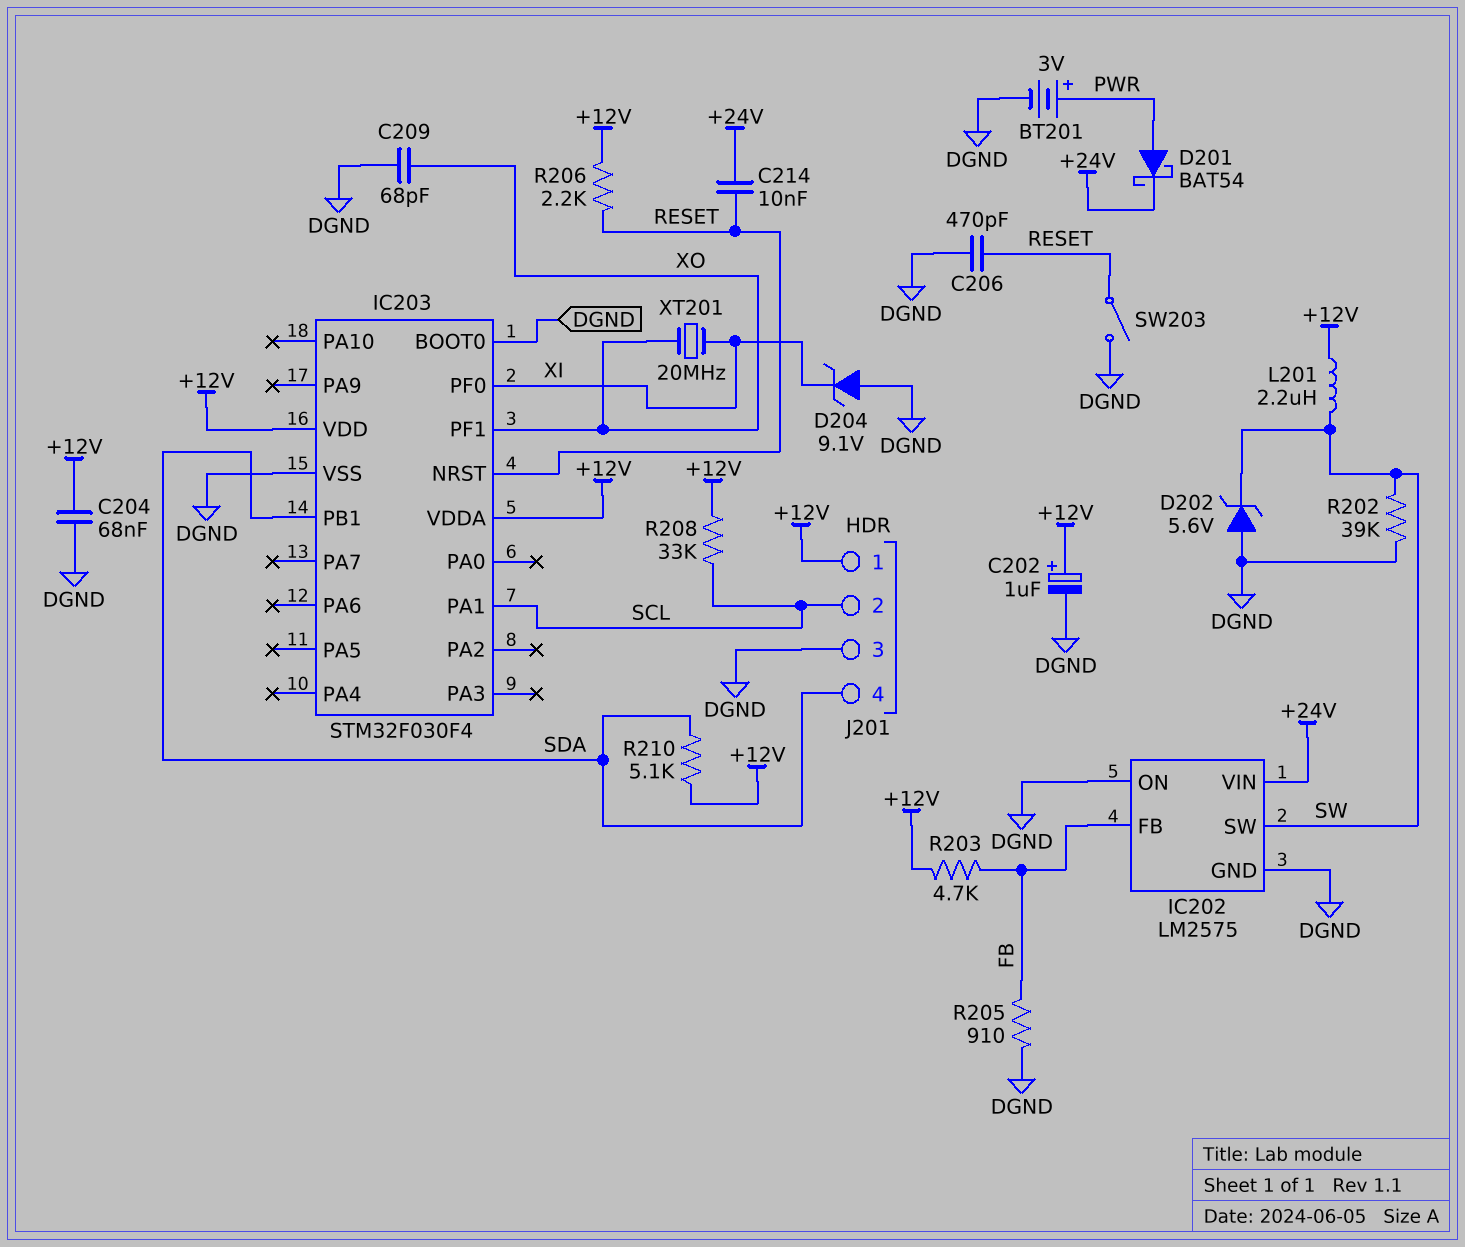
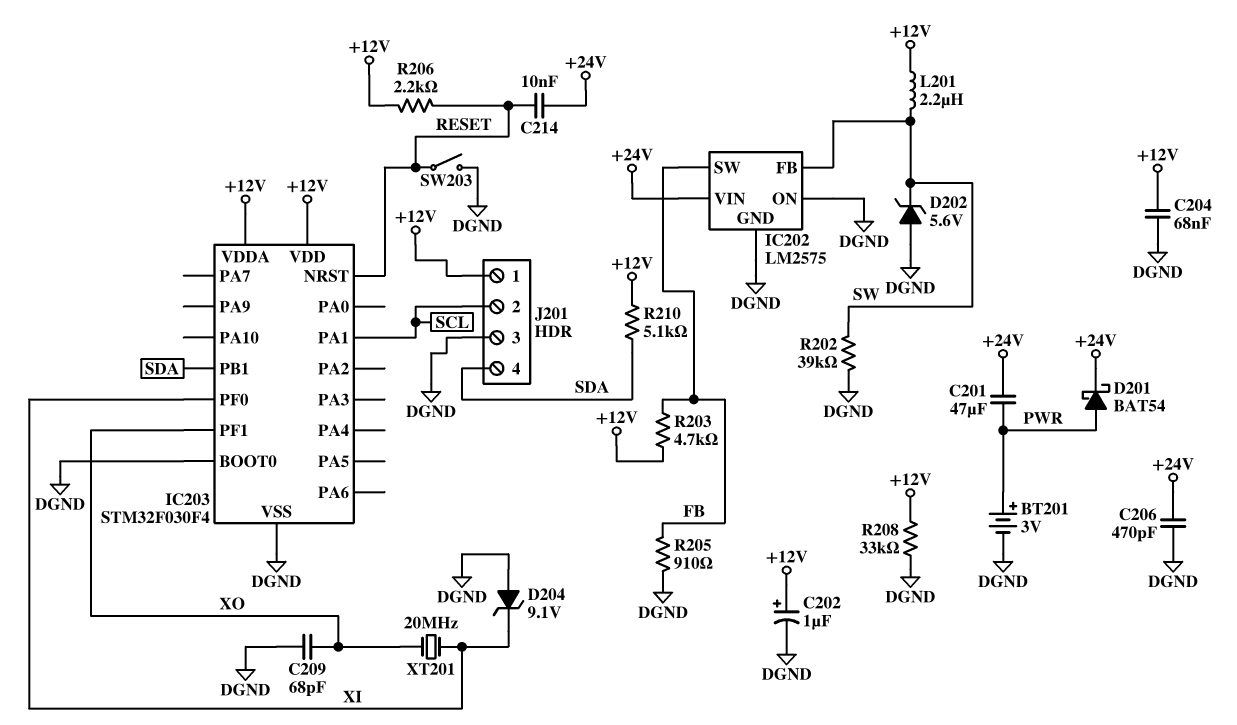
C201: none -> 47uF (+24V, PWR)
C206: 470pF (DGND, RESET) -> 470pF (+24V, DGND)
IC202 pin FB: FB -> SW
IC202 pin SW: SW -> FB
R208: 33k (+12V, SCL) -> 33k (+12V, DGND)

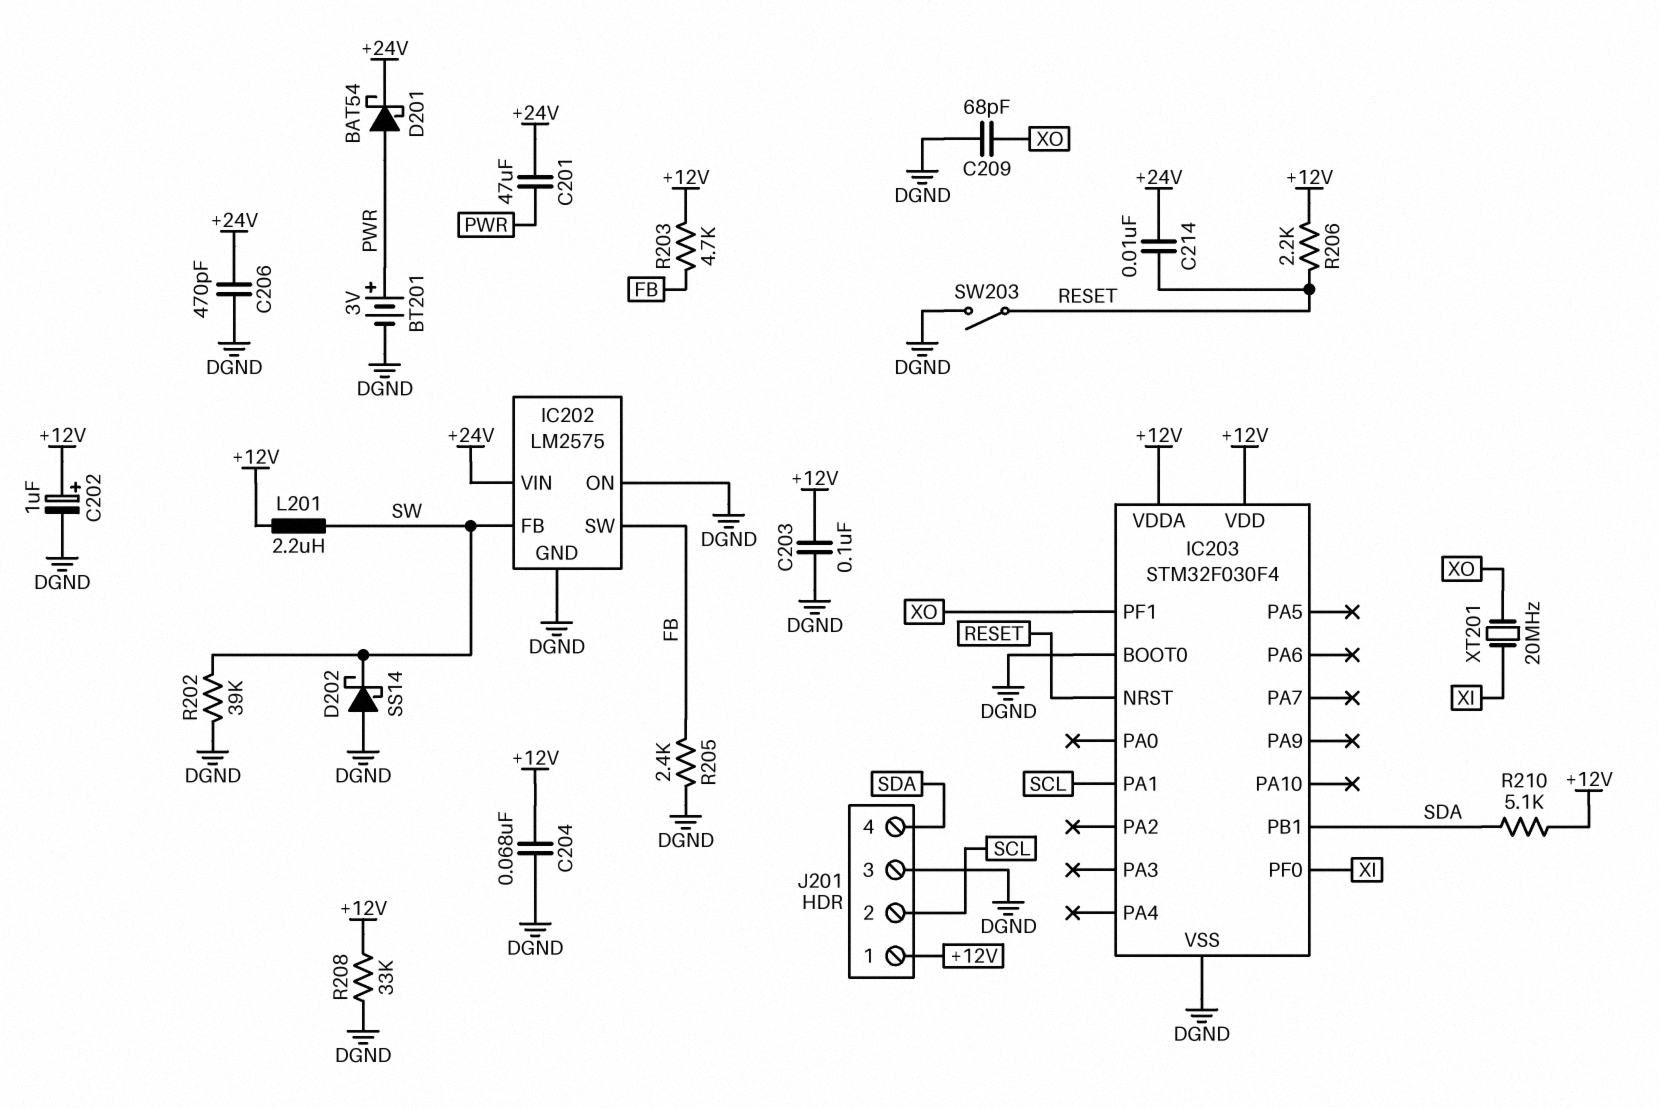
C203: none -> 100nF (+12V, DGND)
D202: zener 5.6V (A DGND, K SW) -> schottky SS14 (A DGND, K SW)
D204: zener 9.1V (A DGND, K XI) -> none
R205: 910 (DGND, FB) -> 2.4k (DGND, FB)

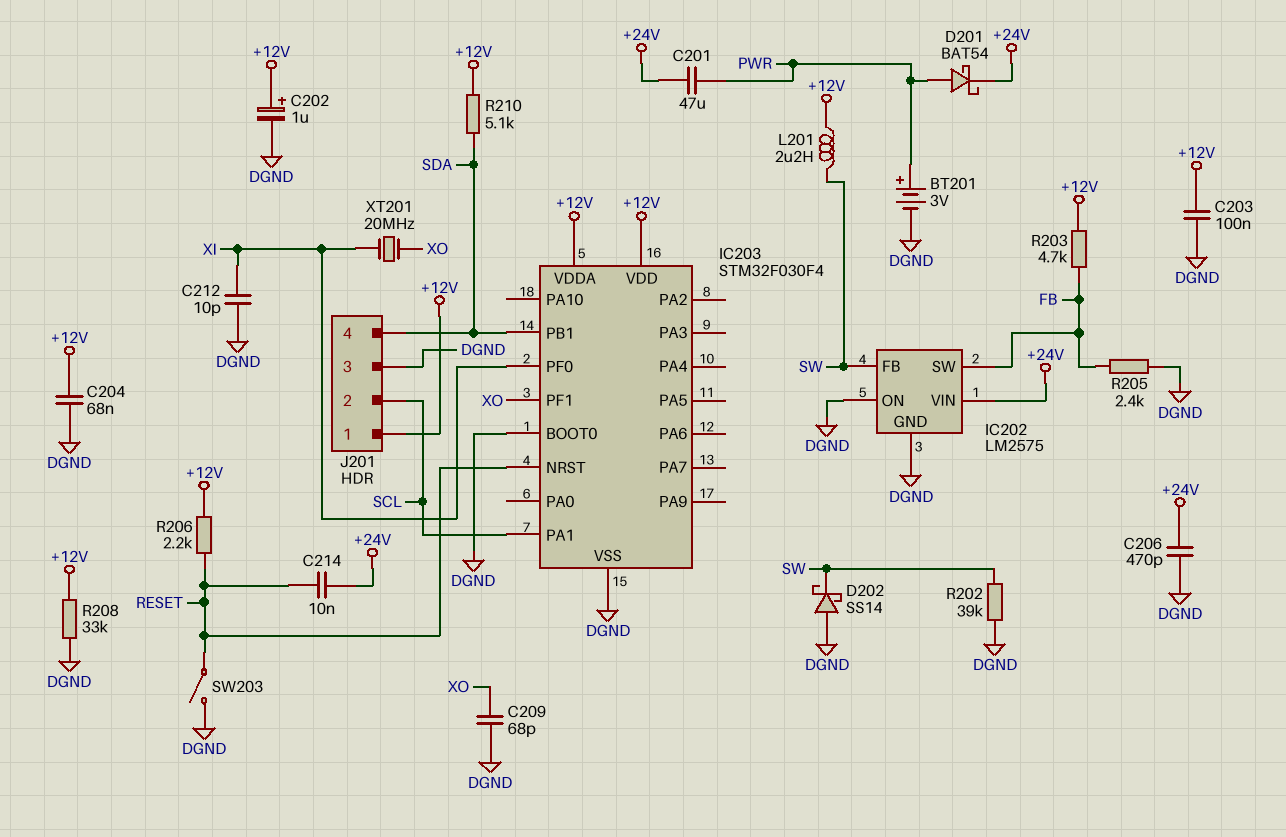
C212: none -> 10pF (DGND, XI)

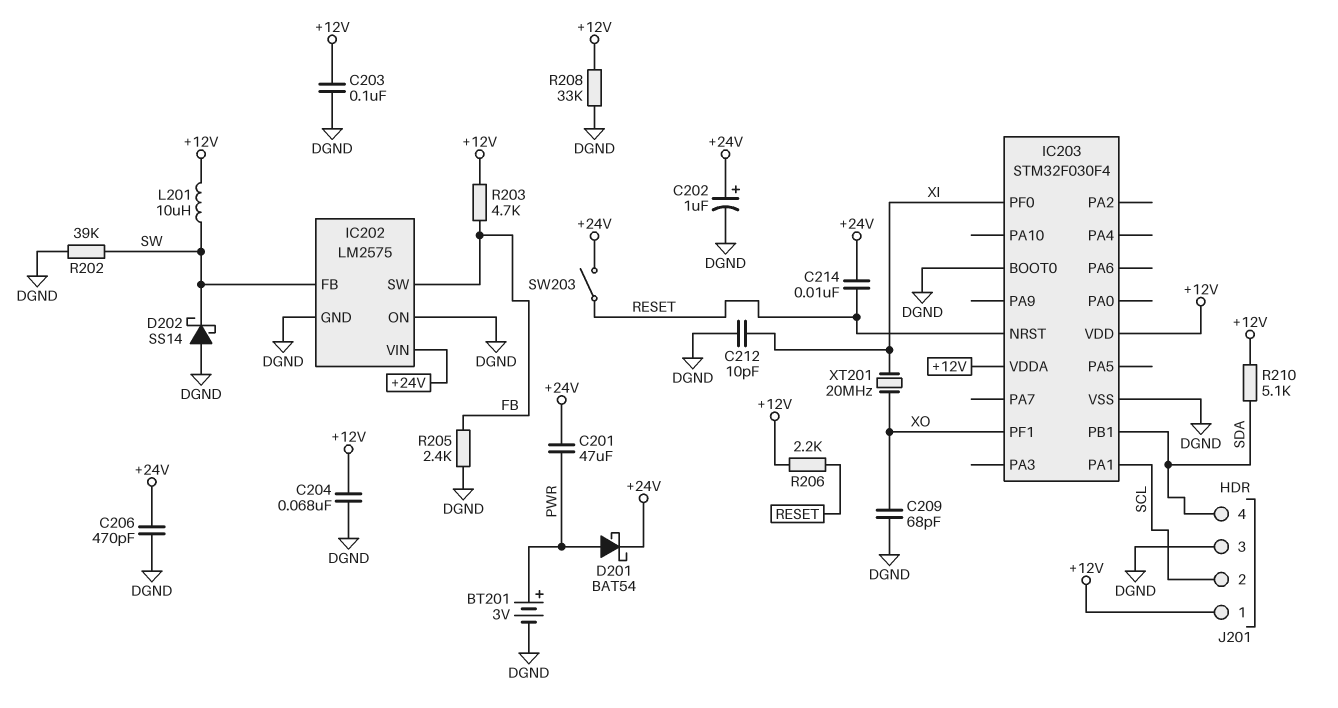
C202: 1uF (plus +12V, minus DGND) -> 1uF (plus +24V, minus DGND)
L201: 2.2uH (+12V, SW) -> 10uH (+12V, SW)
SW203: switch (DGND, RESET) -> switch (+24V, RESET)

